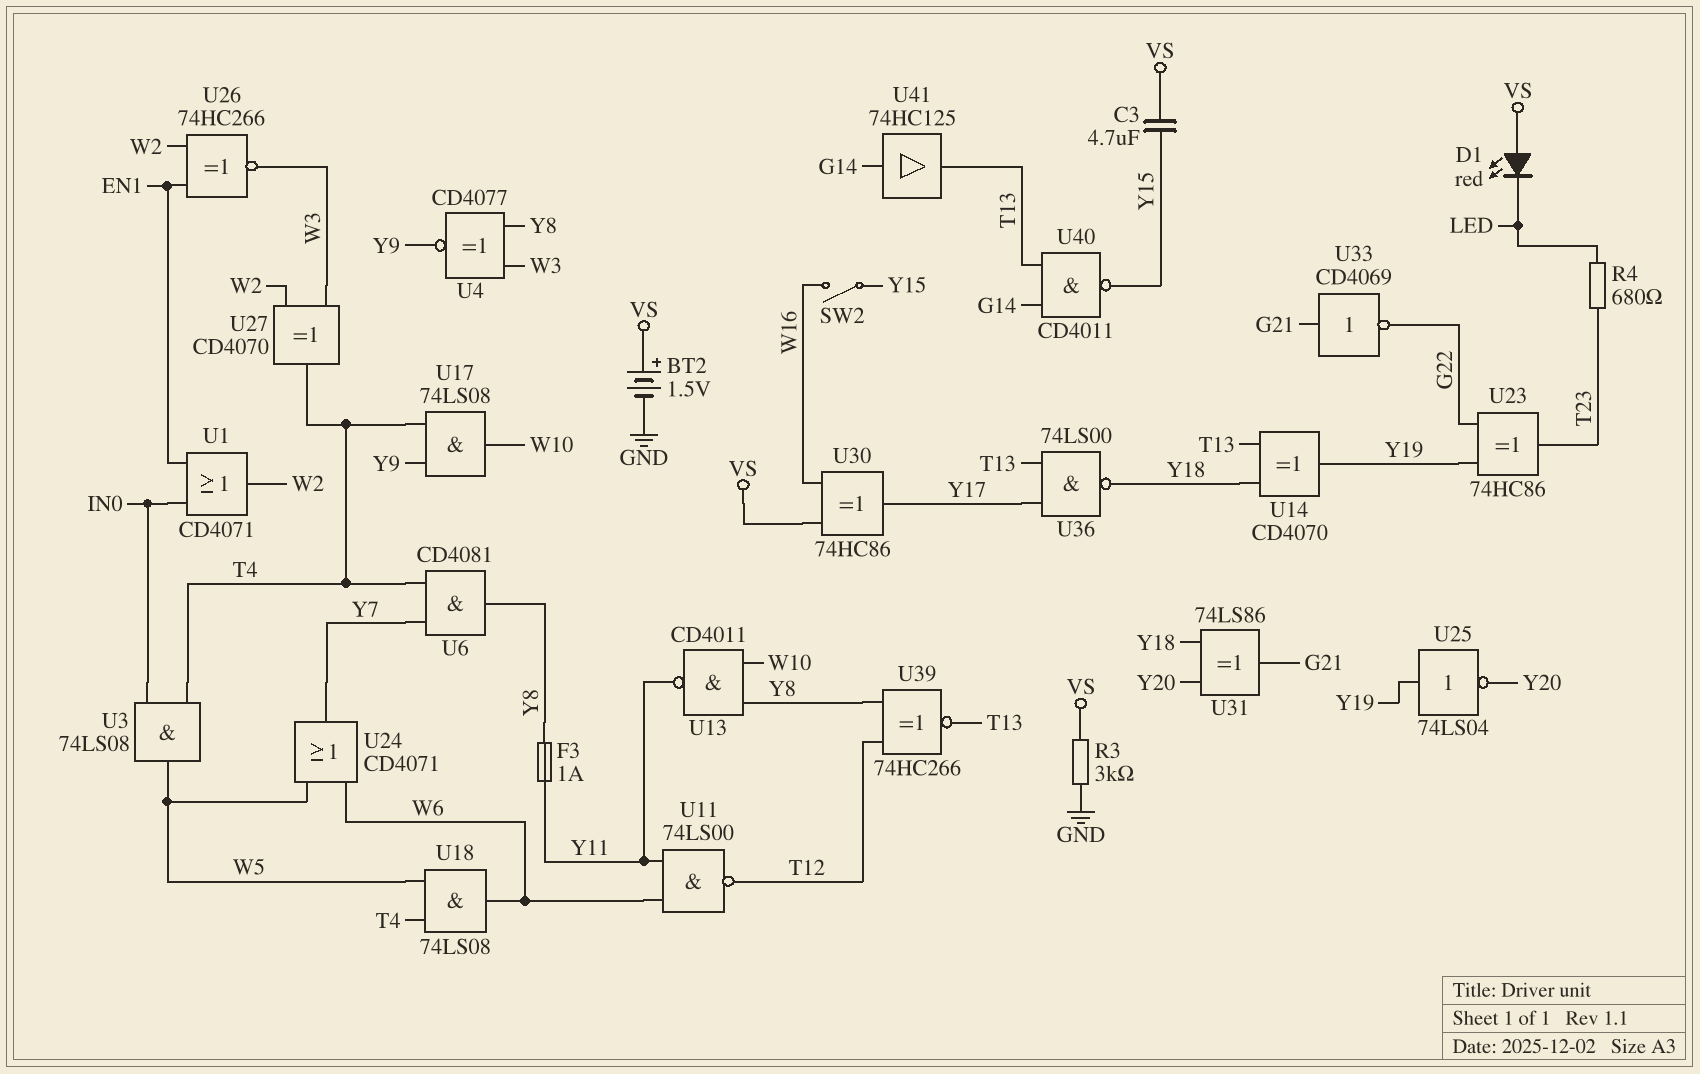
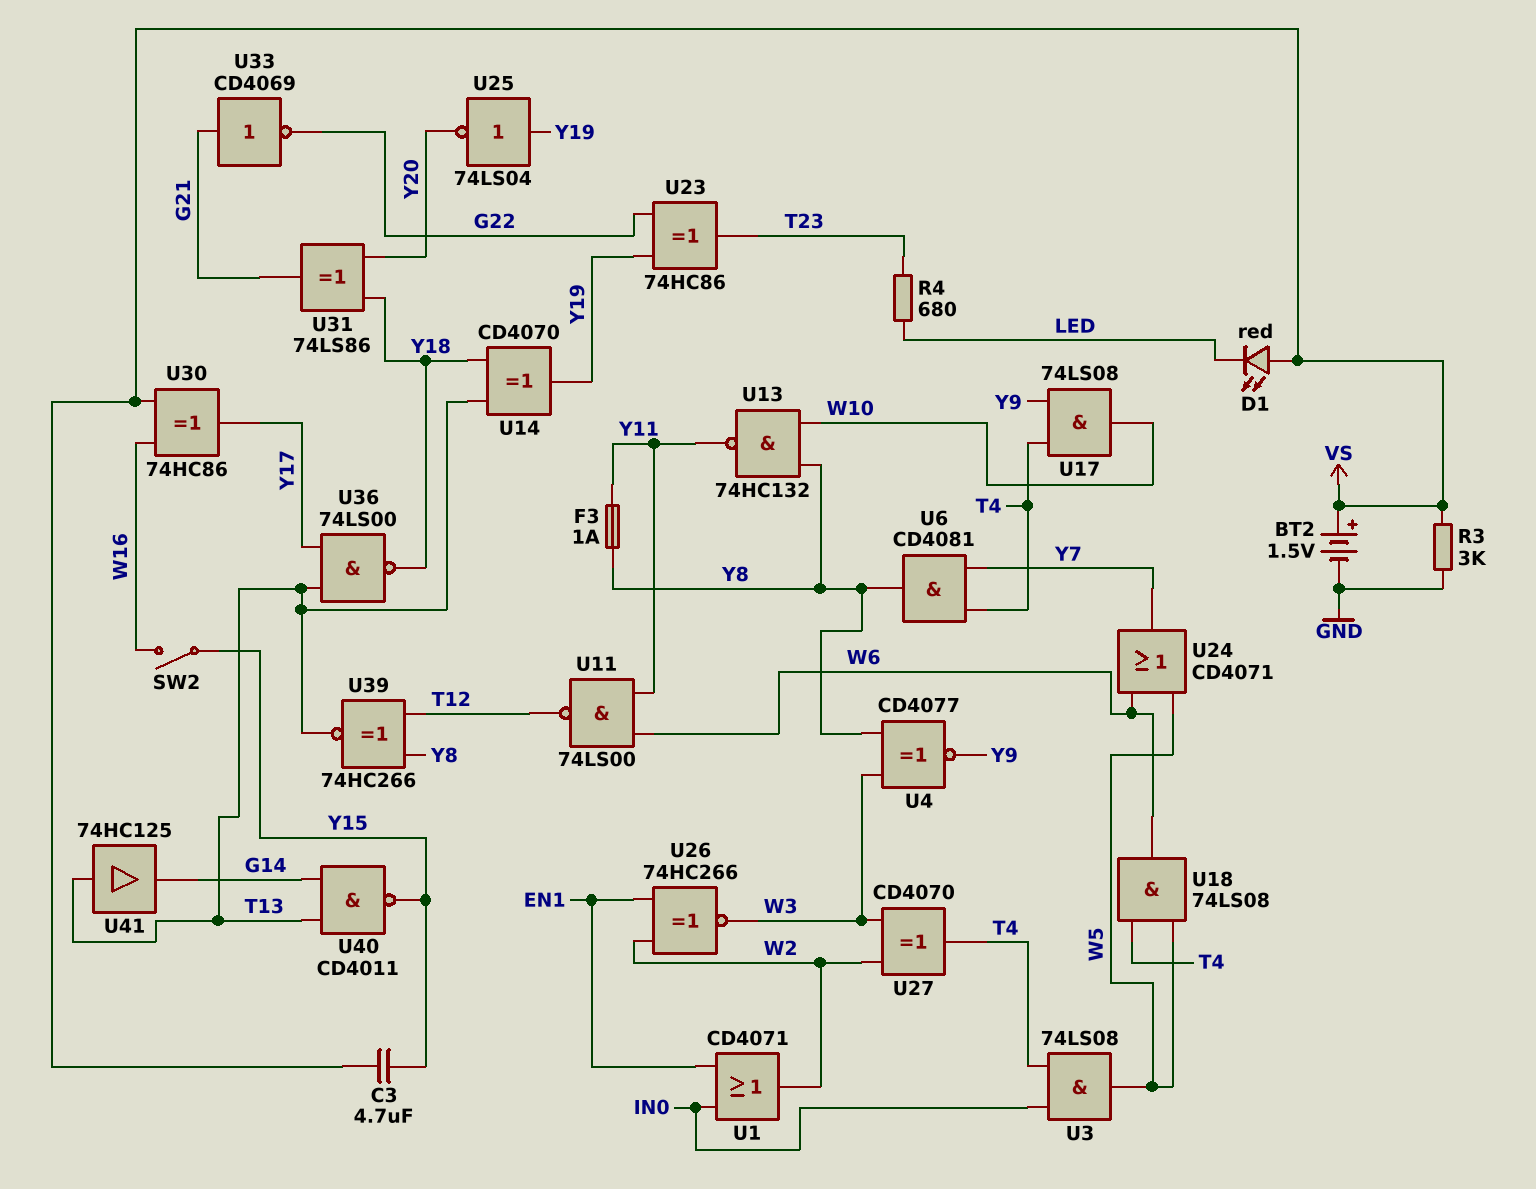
U13: NAND CD4011 (in W10, in Y8, out Y11) -> NAND 74HC132 (in W10, in Y8, out Y11)
U41: buffer 74HC125 (in G14, out T13) -> buffer 74HC125 (in T13, out G14)

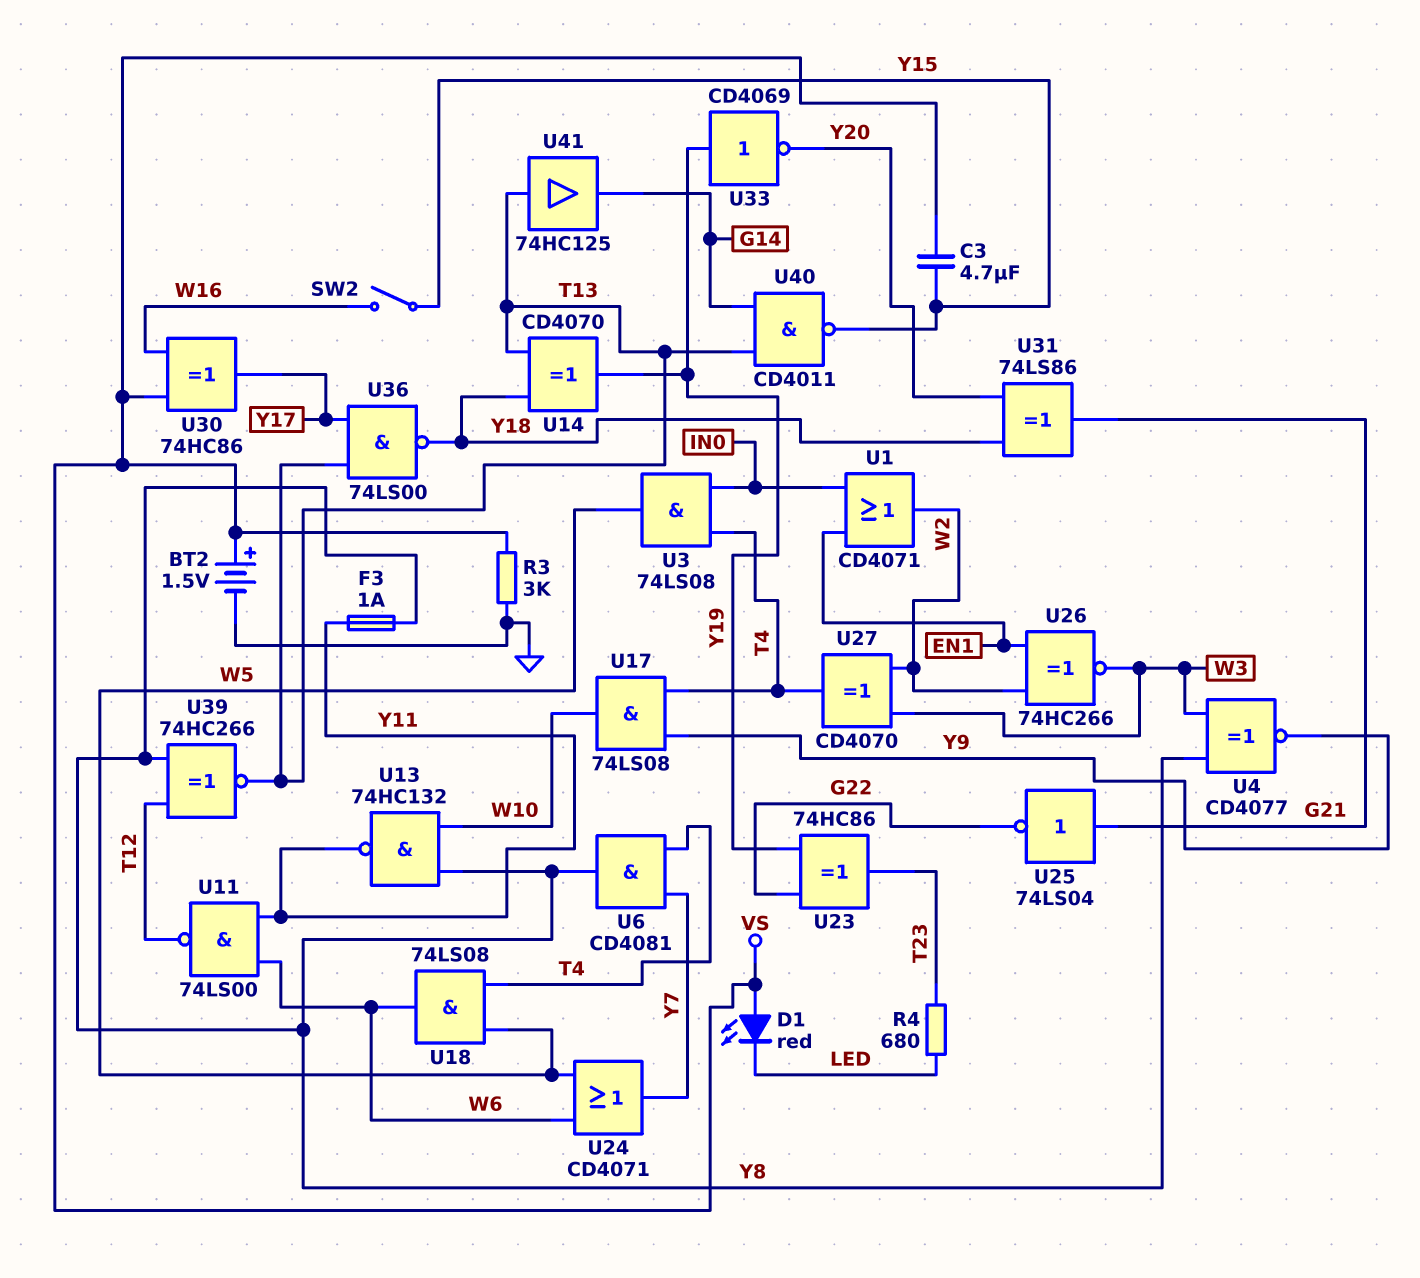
U25: NOT 74LS04 (in Y19, out Y20) -> NOT 74LS04 (in G21, out G22)
U33: NOT CD4069 (in G21, out G22) -> NOT CD4069 (in Y19, out Y20)

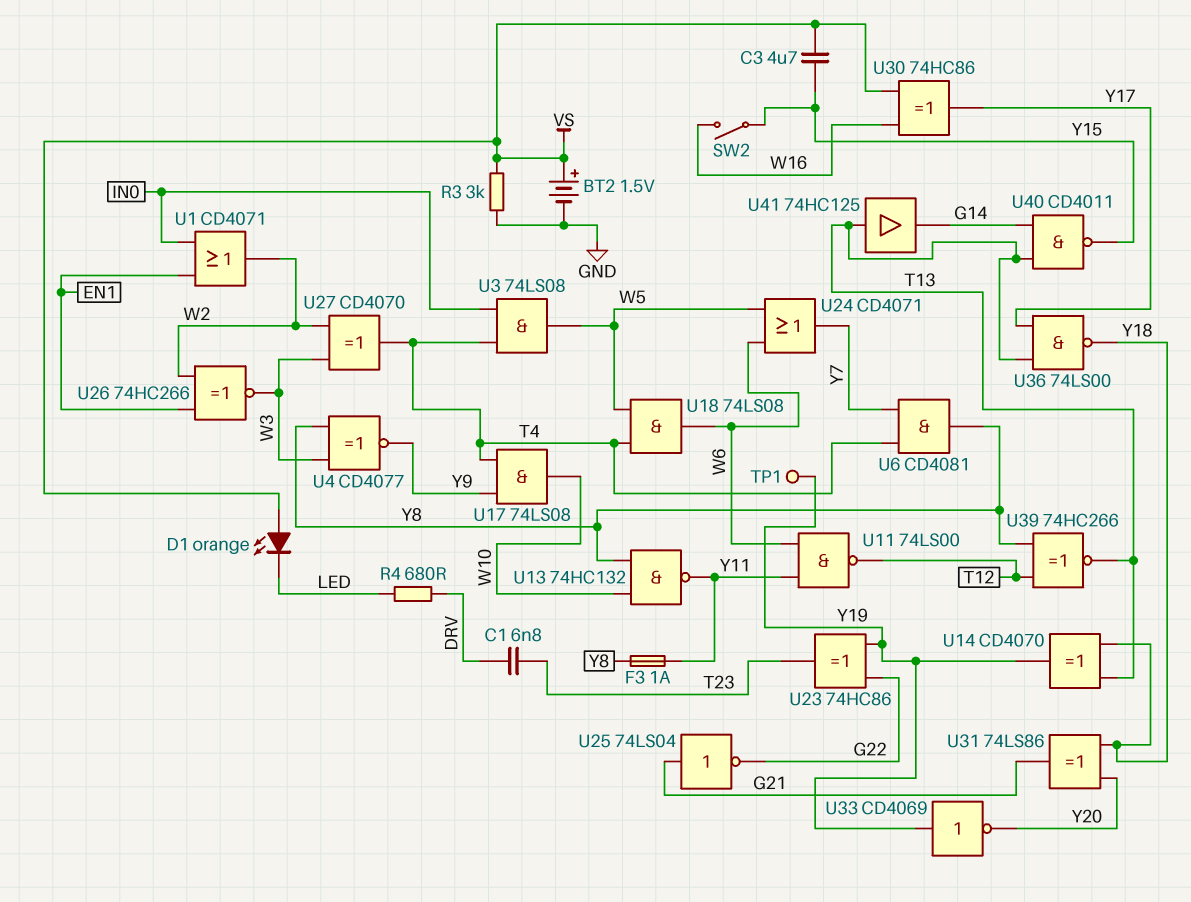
C1: none -> 6.8nF (DRV, T23)
D1: LED red (A VS, K LED) -> LED orange (A VS, K LED)
R4: 680 (LED, T23) -> 680 (DRV, LED)
TP1: none -> test point (Y19)

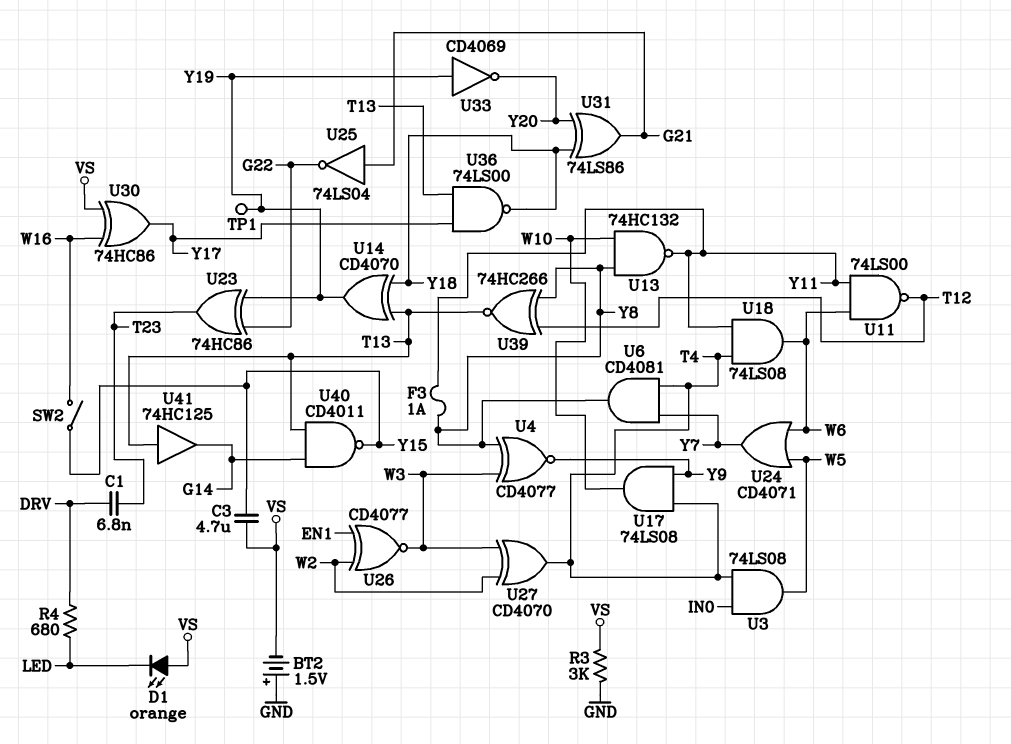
BT2: 1.5V (plus VS, minus GND) -> 1.5V (plus GND, minus VS)
U1: OR CD4071 (in EN1, in IN0, out W2) -> none
U18: AND 74LS08 (in T4, in W5, out W6) -> AND 74LS08 (in T4, in Y11, out W6)
U26: XNOR 74HC266 (in EN1, in W2, out W3) -> XNOR CD4077 (in EN1, in W2, out W3)

